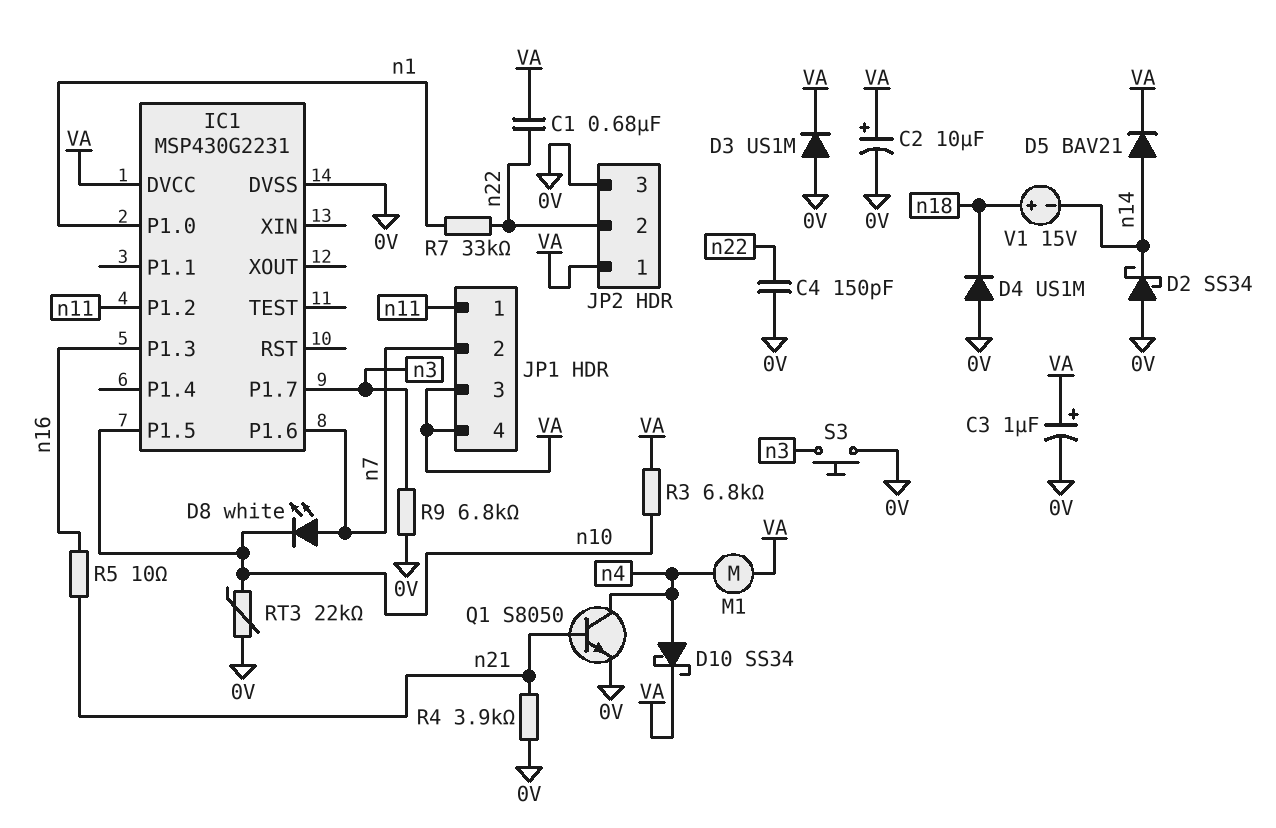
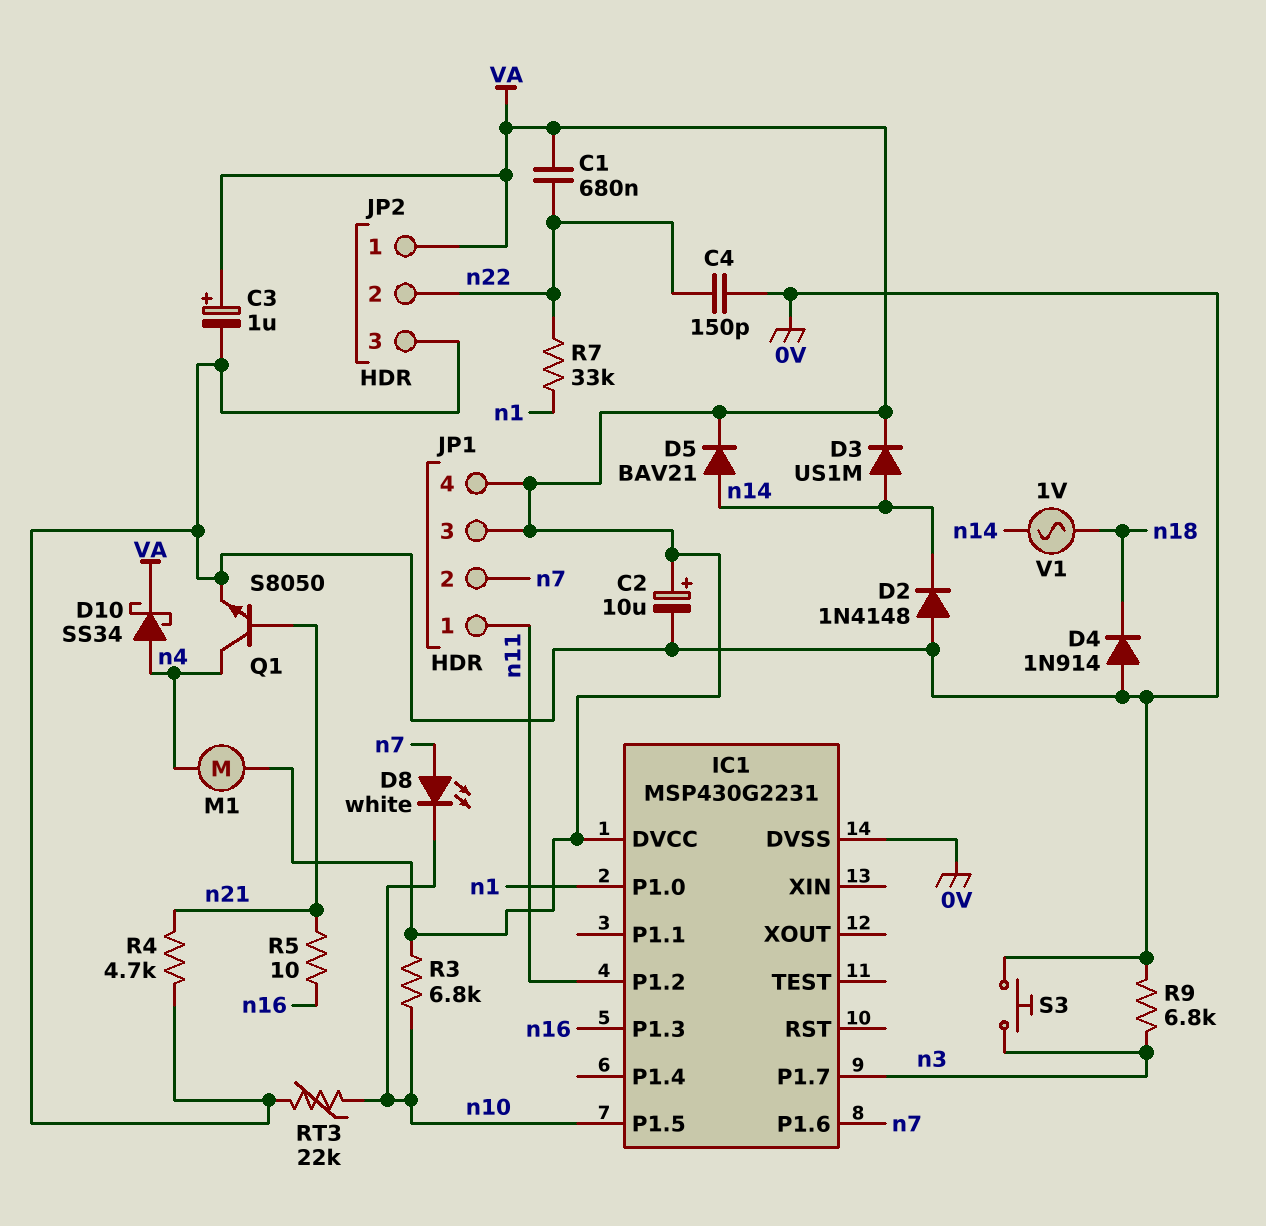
D2: schottky SS34 (A 0V, K n14) -> diode 1N4148 (A 0V, K n14)
D3: diode US1M (A 0V, K VA) -> diode US1M (A n14, K VA)
D4: diode US1M (A 0V, K n18) -> diode 1N914 (A 0V, K n18)
R4: 3.9k (0V, n21) -> 4.7k (0V, n21)
V1: 15V (plus n18, minus n14) -> AC 1V (n14, n18)

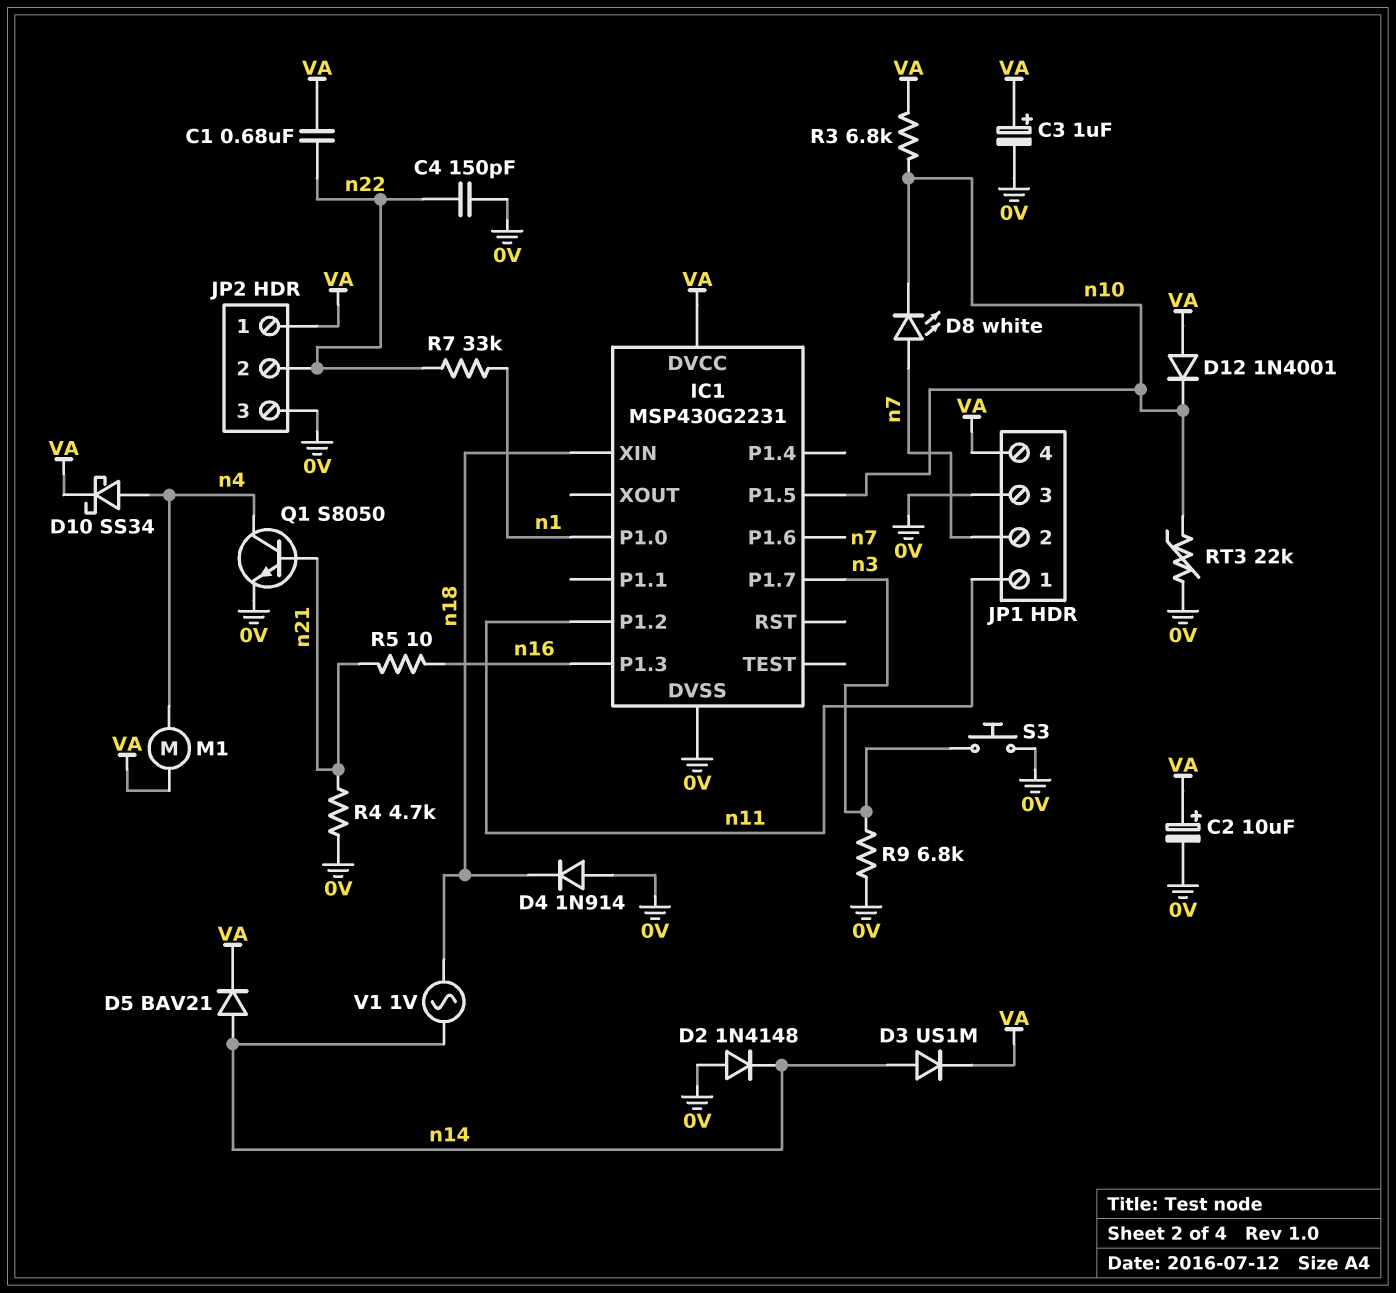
D12: none -> diode 1N4001 (A VA, K n10)
IC1 pin XIN: none -> n18
JP1 pin 3: VA -> 0V

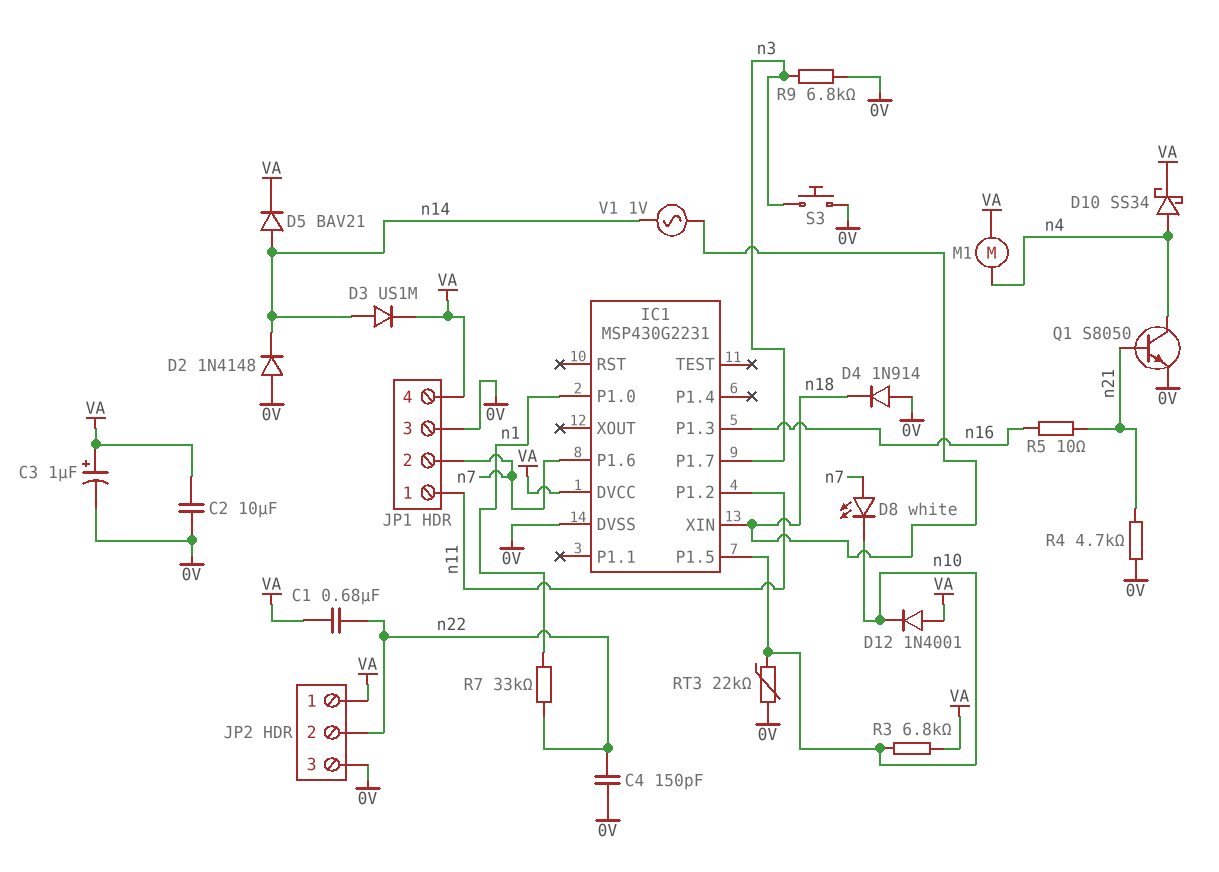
C2: 10uF (plus VA, minus 0V) -> 10uF (0V, VA)

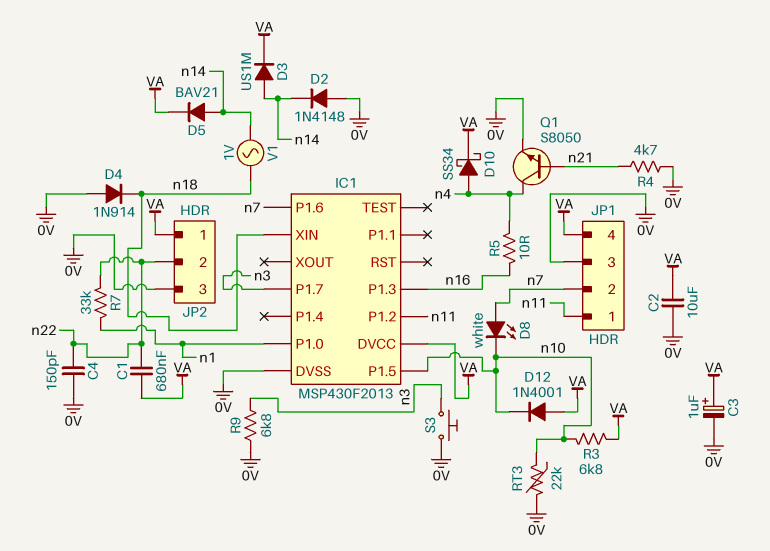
IC1: MSP430G2231 -> MSP430F2013
M1: motor (VA, n4) -> none
R5: 10 (n16, n21) -> 10 (n4, n16)

